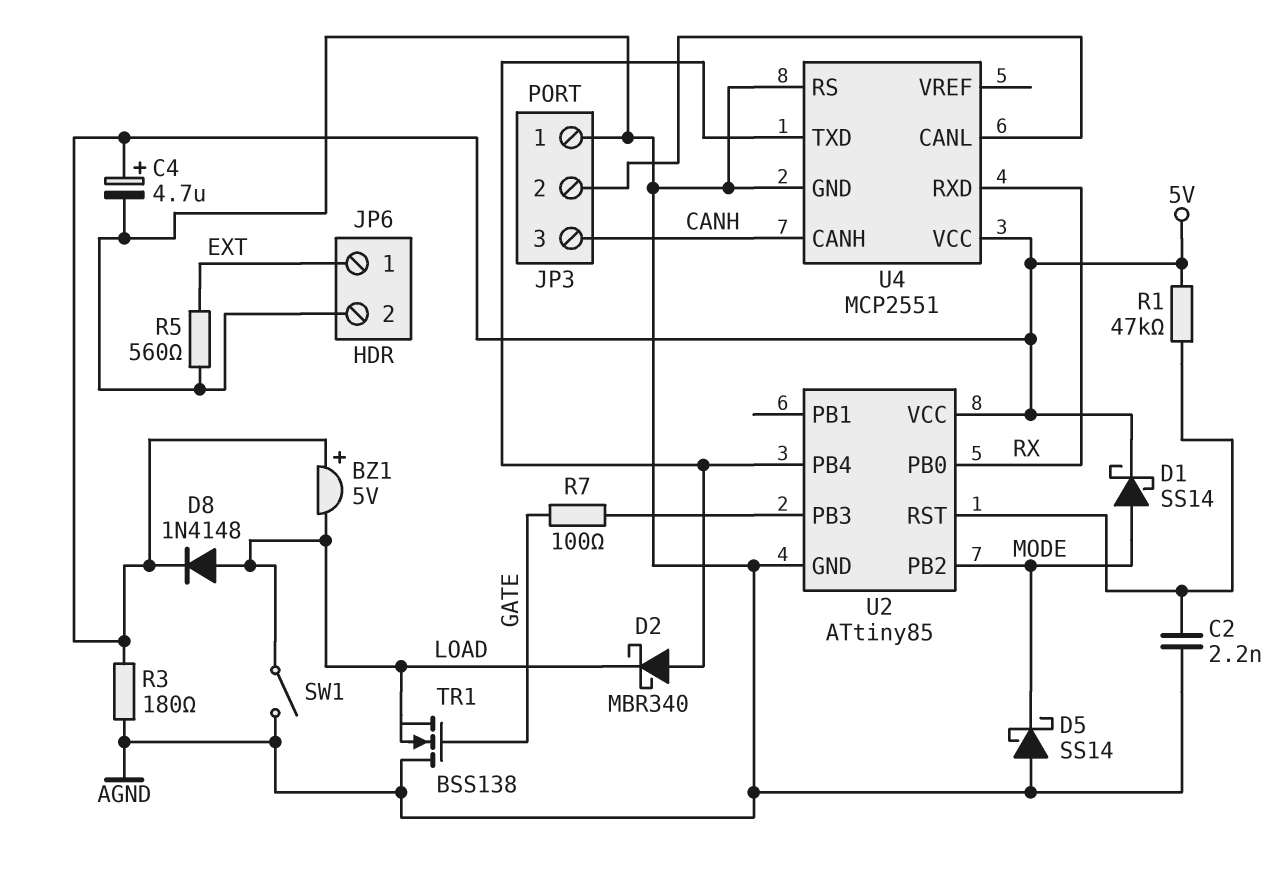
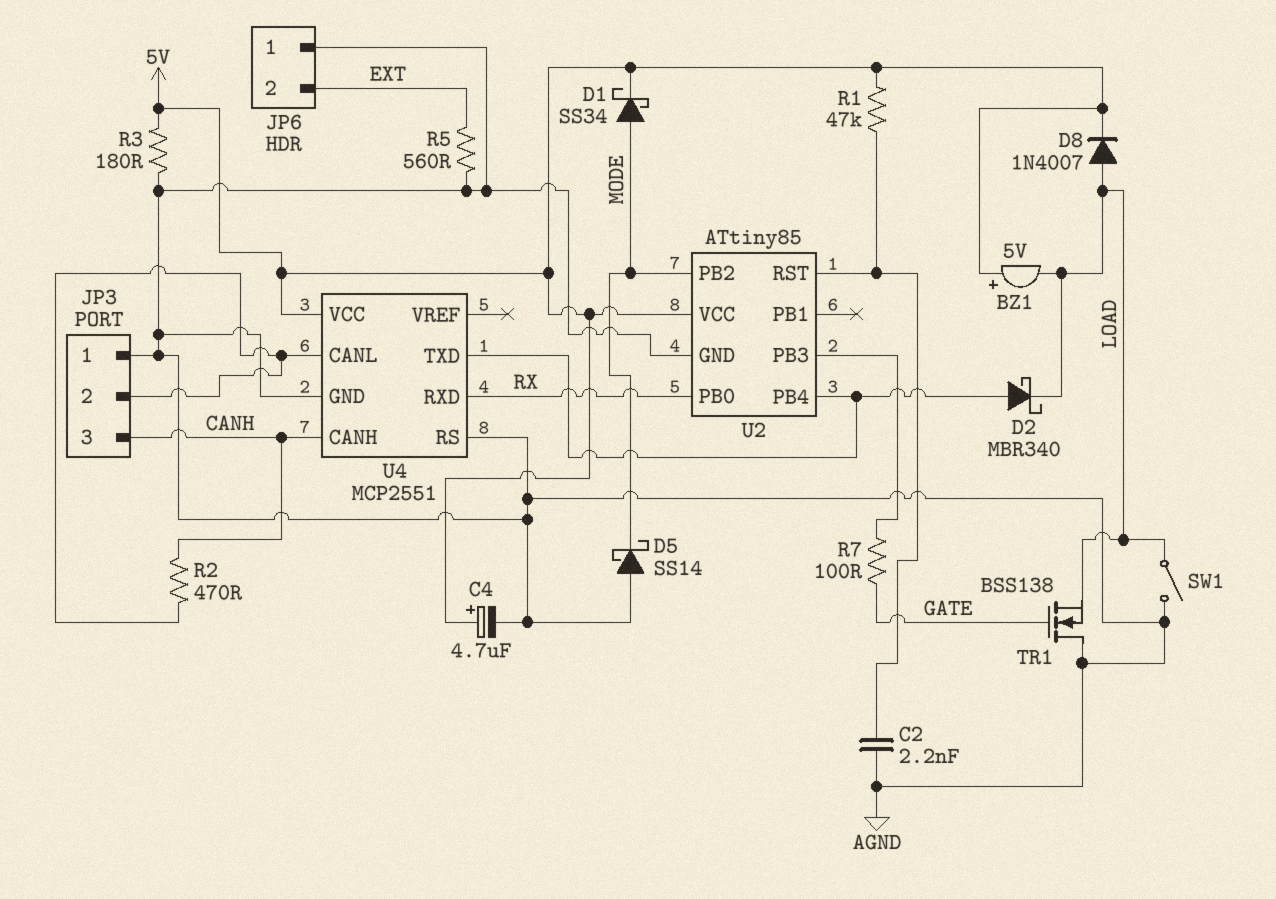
D1: schottky SS14 (A MODE, K 5V) -> schottky SS34 (A MODE, K 5V)
D8: diode 1N4148 (A LOAD, K 5V) -> diode 1N4007 (A LOAD, K 5V)
JP6 pin 1: EXT -> AGND
JP6 pin 2: AGND -> EXT
R2: none -> 470 (CANH, JP3/2)

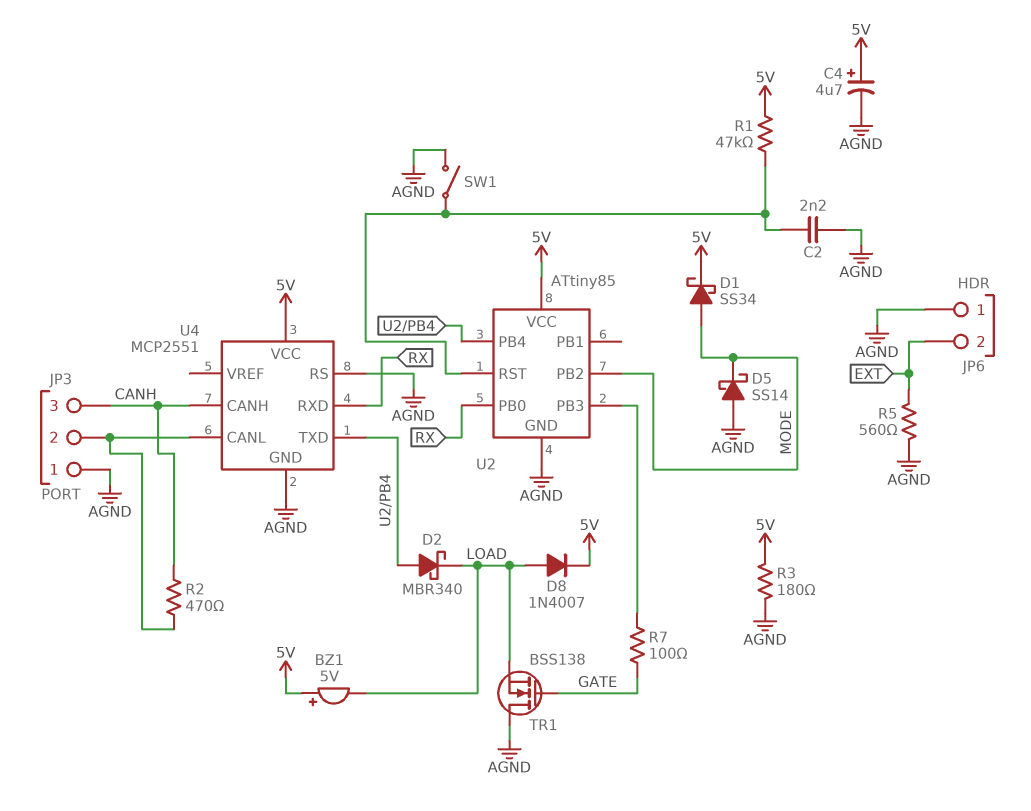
SW1: switch (AGND, LOAD) -> switch (AGND, U2/RST)

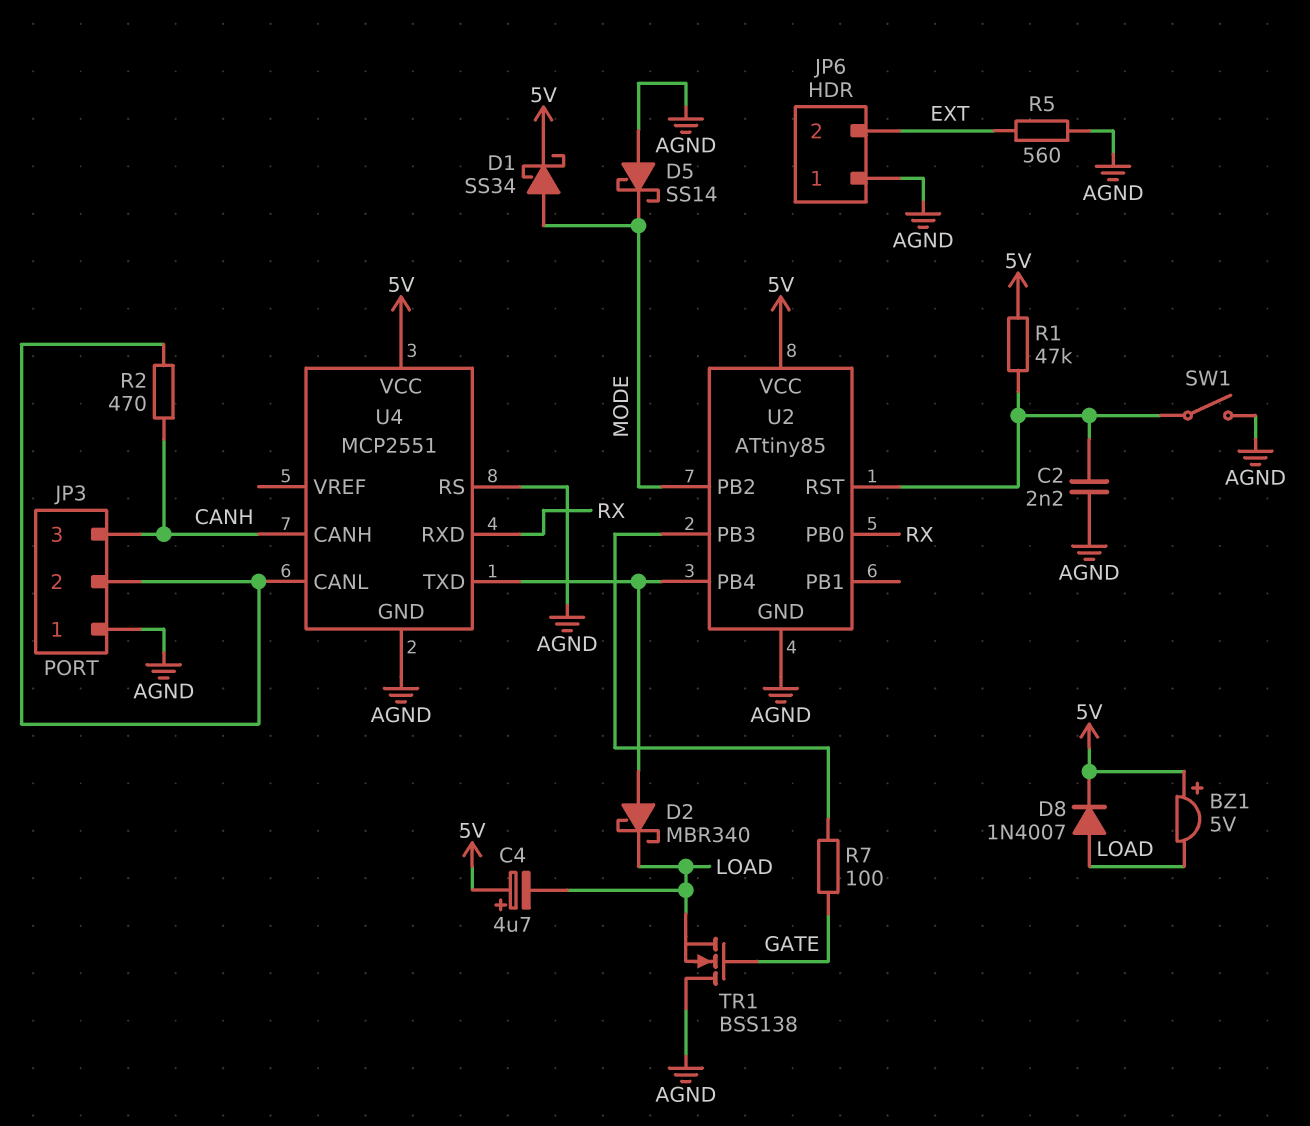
C4: 4.7uF (plus 5V, minus AGND) -> 4.7uF (plus 5V, minus LOAD)
R3: 180 (5V, AGND) -> none

